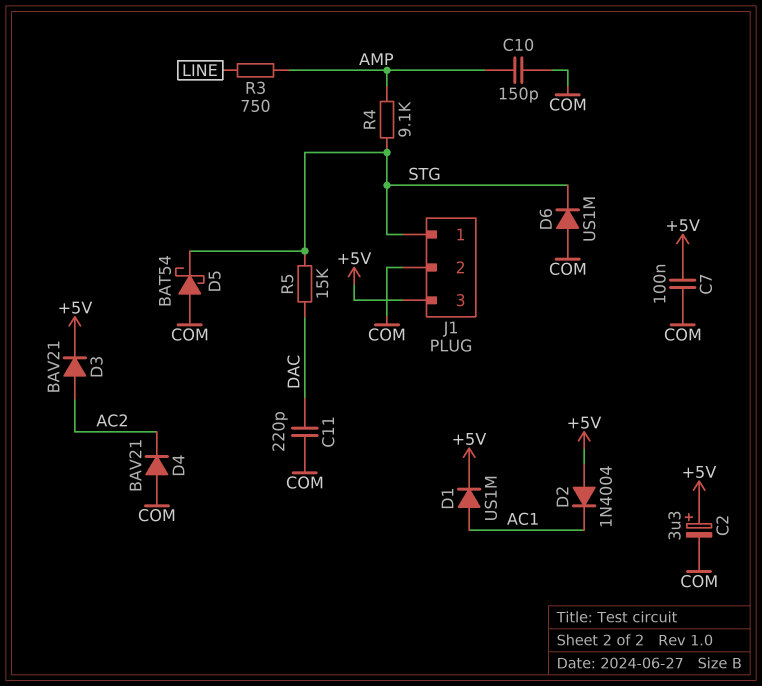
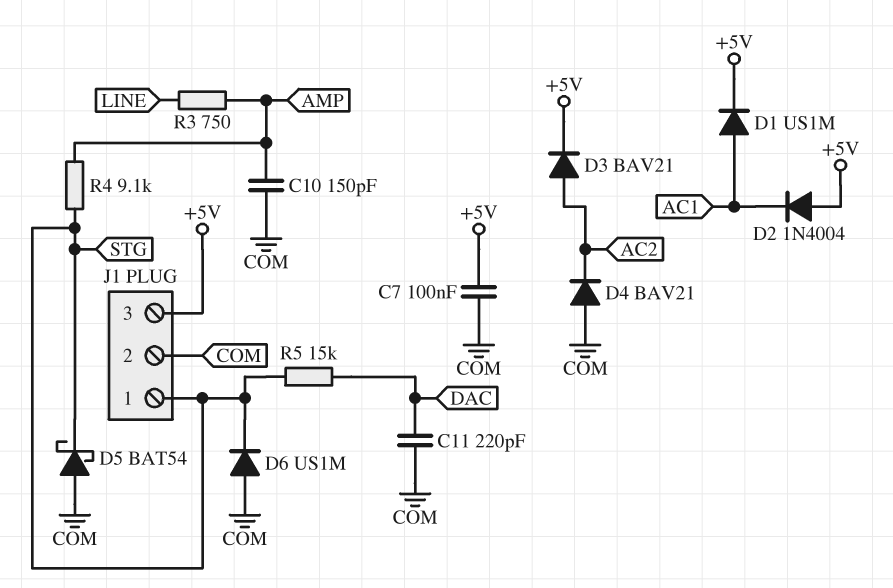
C2: 3.3uF (plus +5V, minus COM) -> none

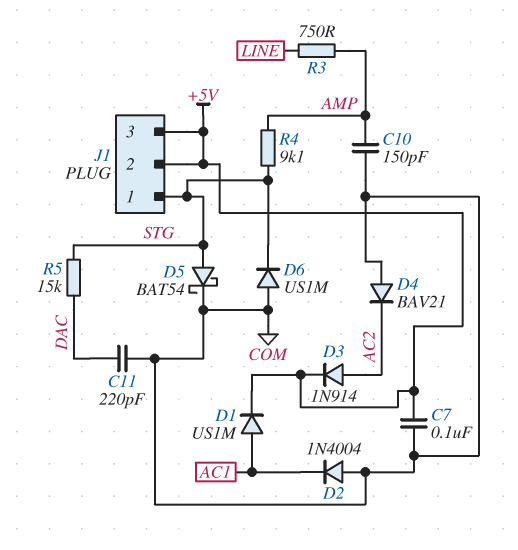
D2: diode 1N4004 (A +5V, K AC1) -> diode 1N4004 (A COM, K AC1)
D3: diode BAV21 (A AC2, K +5V) -> diode 1N914 (A AC2, K +5V)
D5: schottky BAT54 (A COM, K STG) -> schottky BAT54 (A STG, K COM)
J1 pin 2: COM -> +5V

